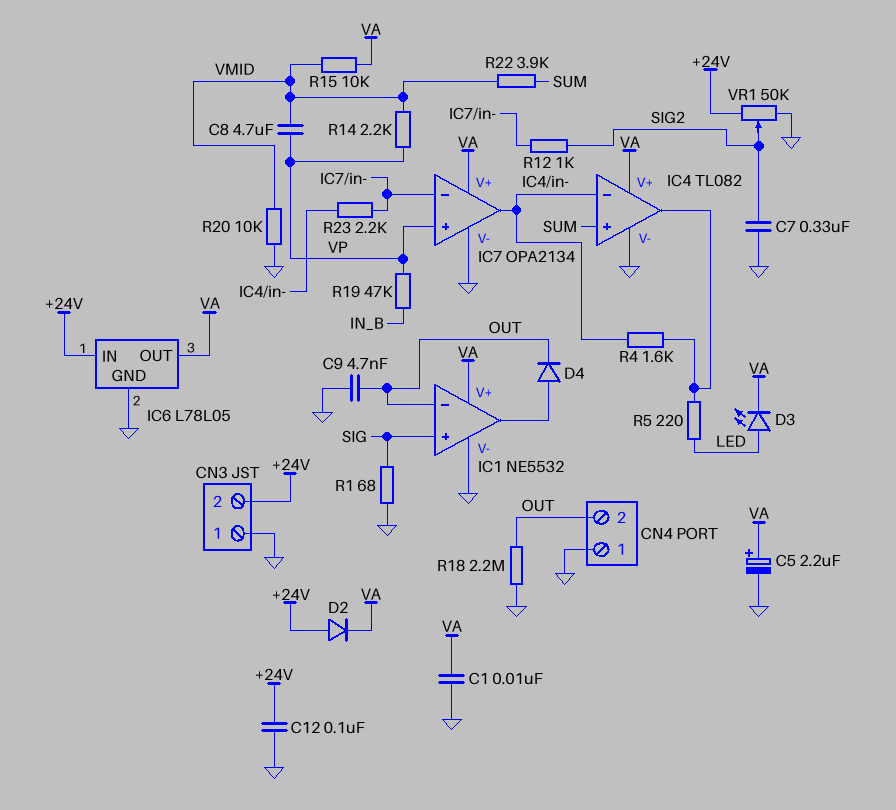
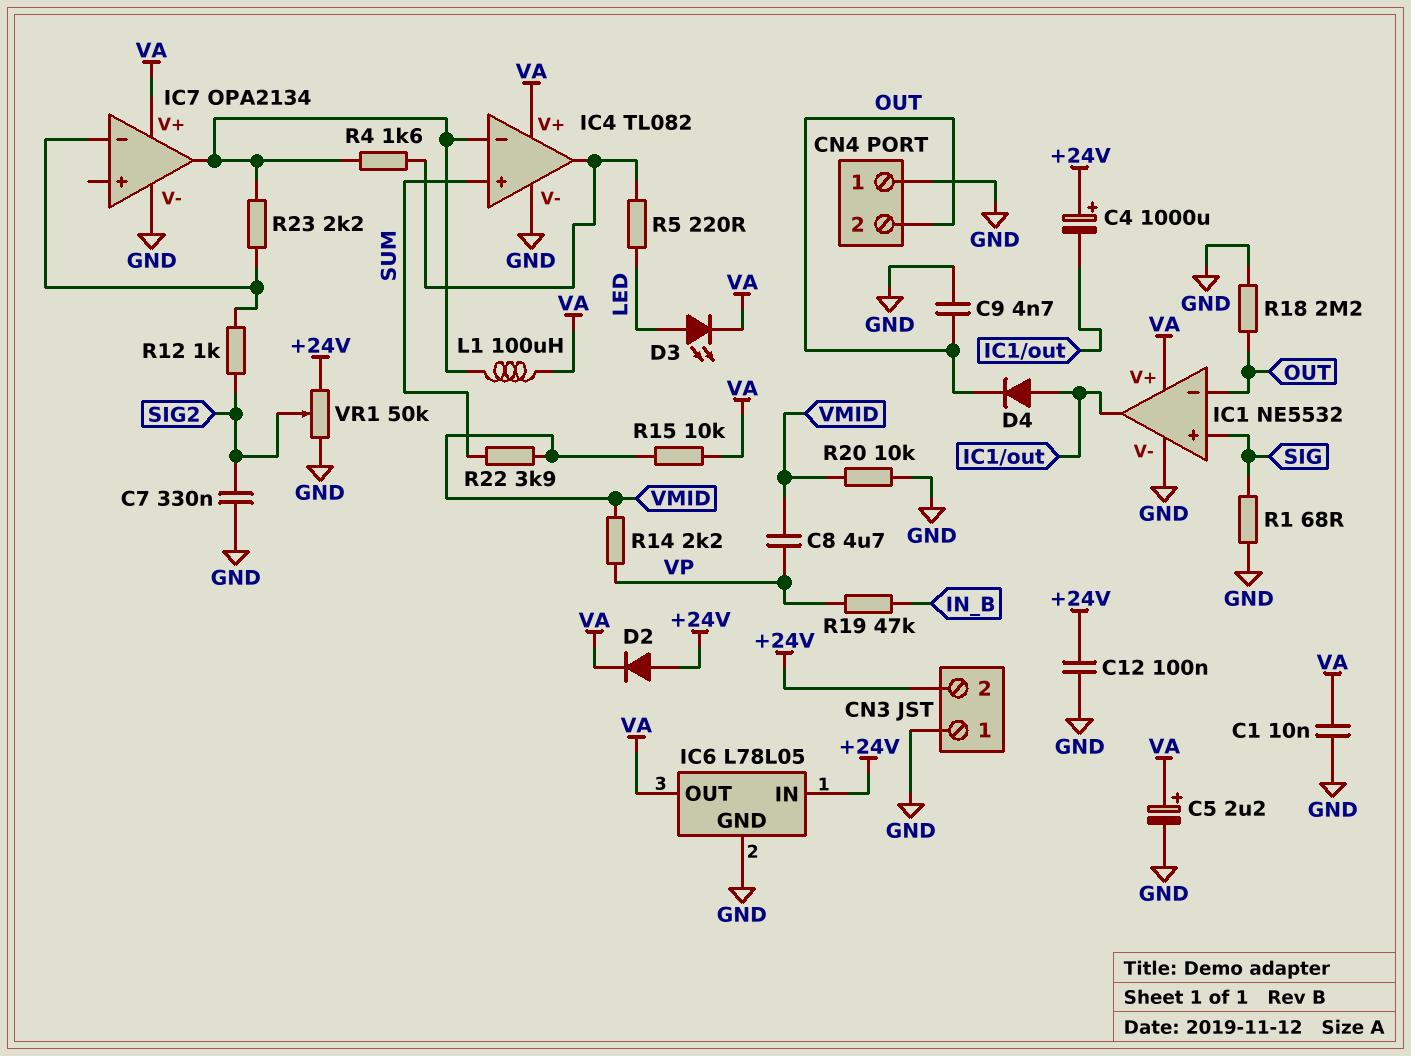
C4: none -> 1000uF (plus +24V, minus IC1/out)
IC7 pin in+: VP -> none
L1: none -> 100uH (IC4/in-, VA)

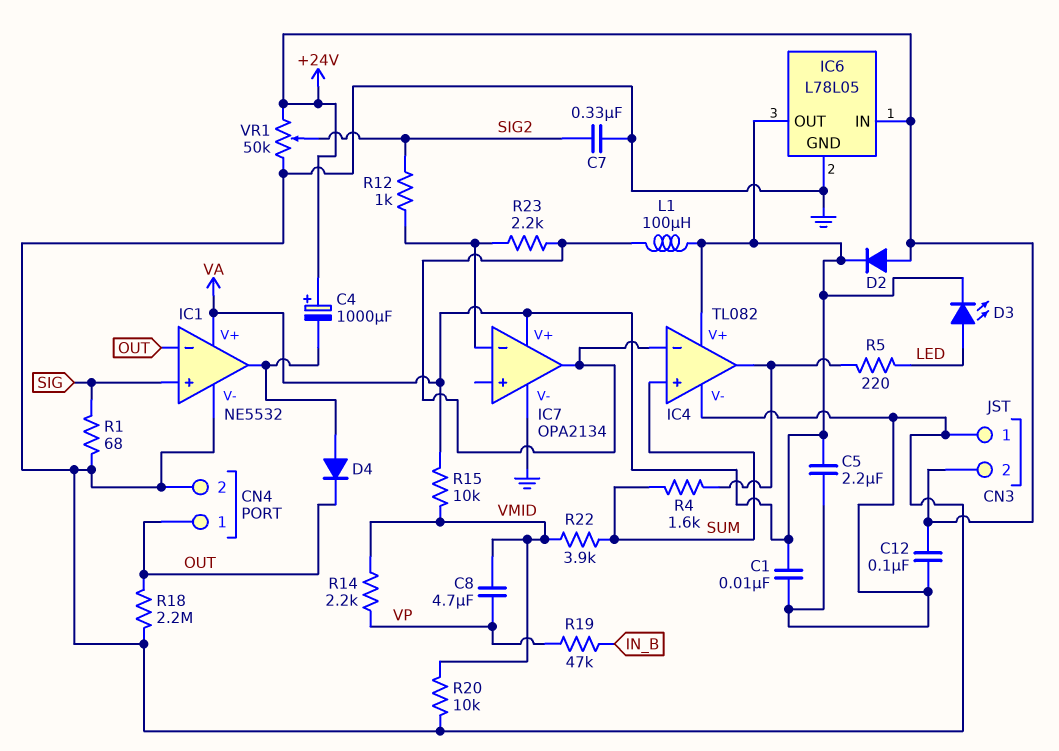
C5: 2.2uF (plus VA, minus GND) -> 2.2uF (GND, VA)
C9: 4.7nF (GND, OUT) -> none
CN4 pin 1: GND -> OUT
CN4 pin 2: OUT -> GND
R4: 1.6k (IC4/in-, IC4/out) -> 1.6k (IC4/out, SUM)

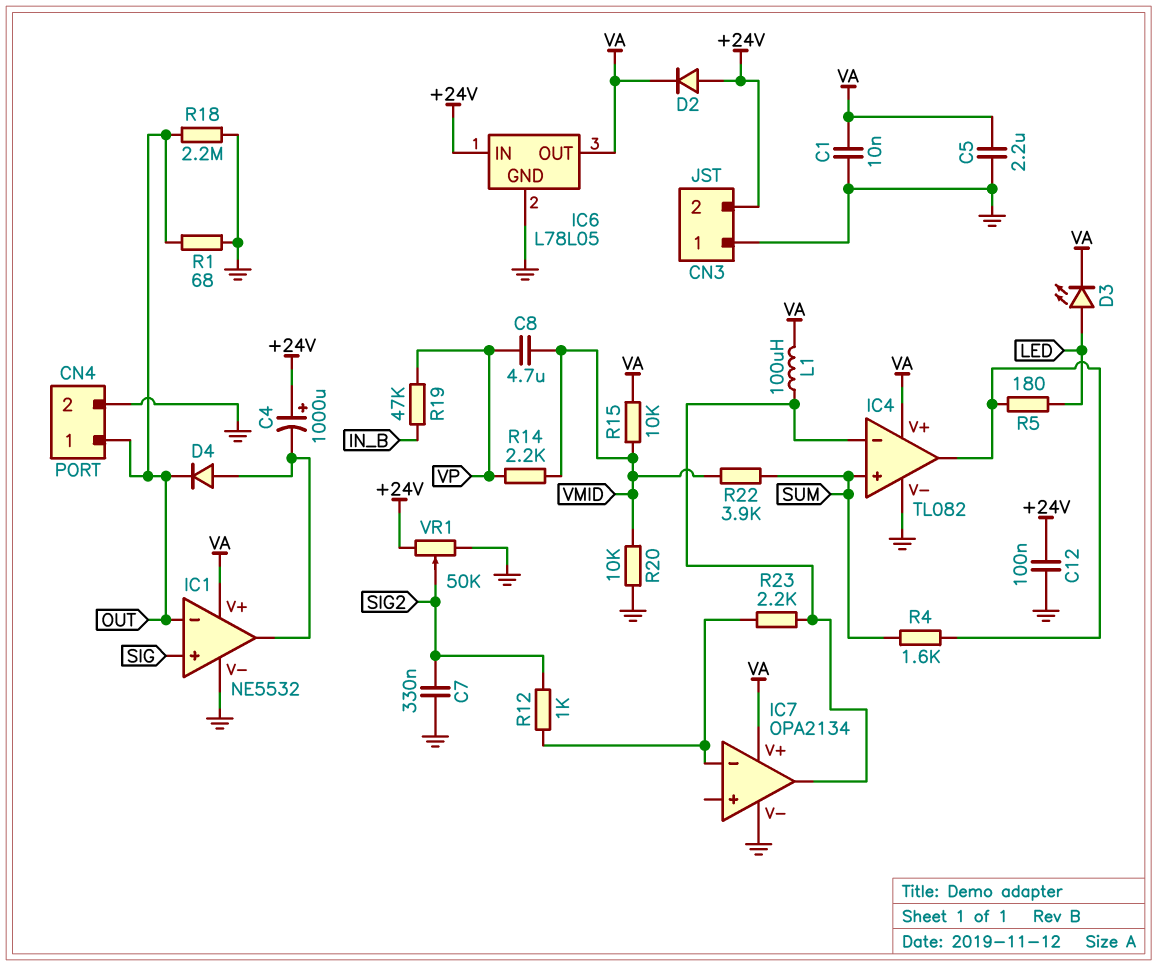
R1: 68 (GND, SIG) -> 68 (GND, OUT)
R5: 220 (IC4/out, LED) -> 180 (IC4/out, LED)

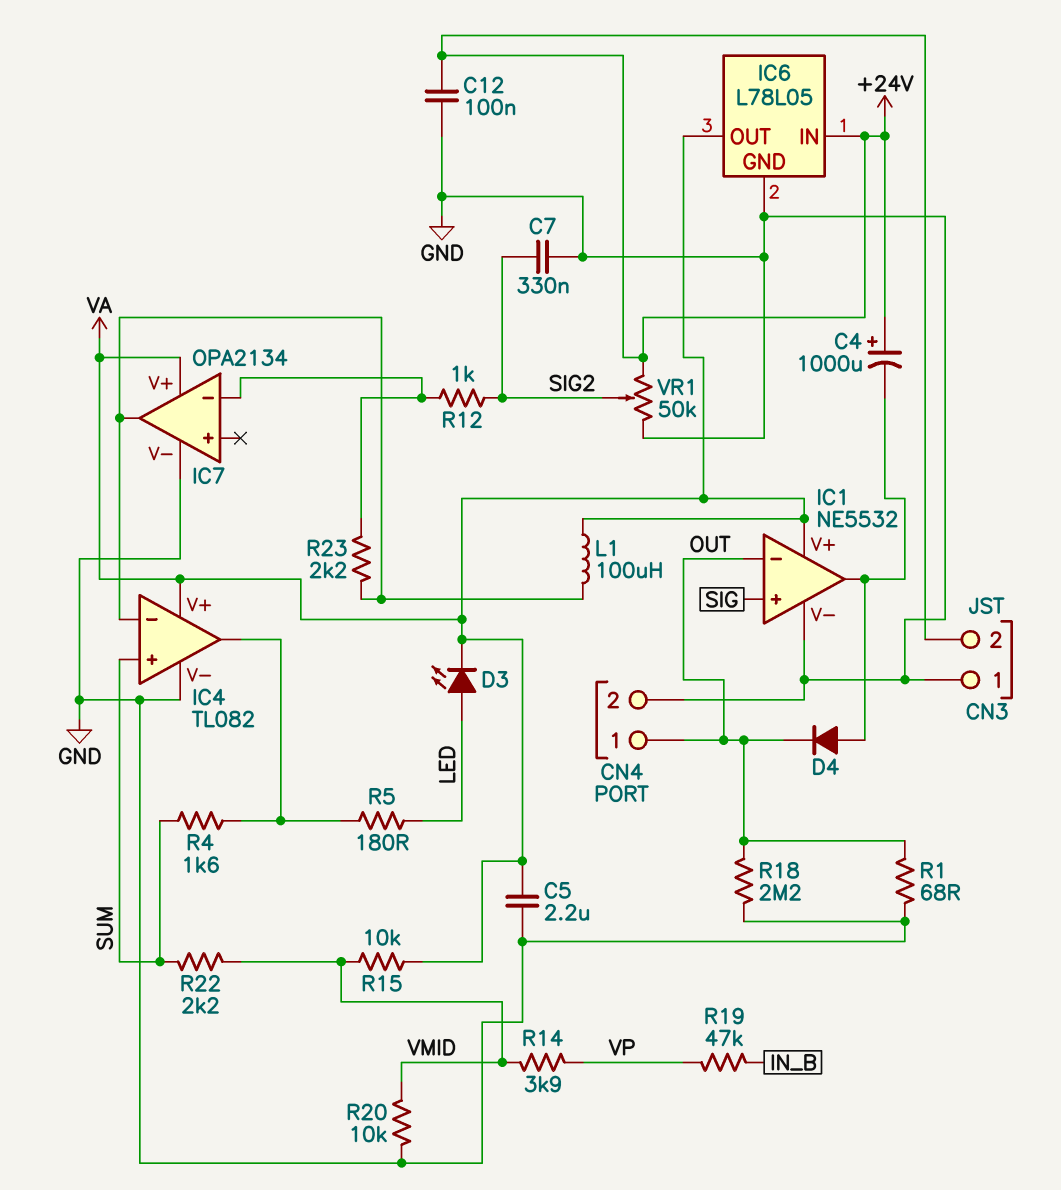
C1: 10nF (GND, VA) -> none
C8: 4.7uF (VMID, VP) -> none
D2: diode (A +24V, K VA) -> none
R14: 2.2k (VMID, VP) -> 3.9k (VMID, VP)
R22: 3.9k (SUM, VMID) -> 2.2k (SUM, VMID)

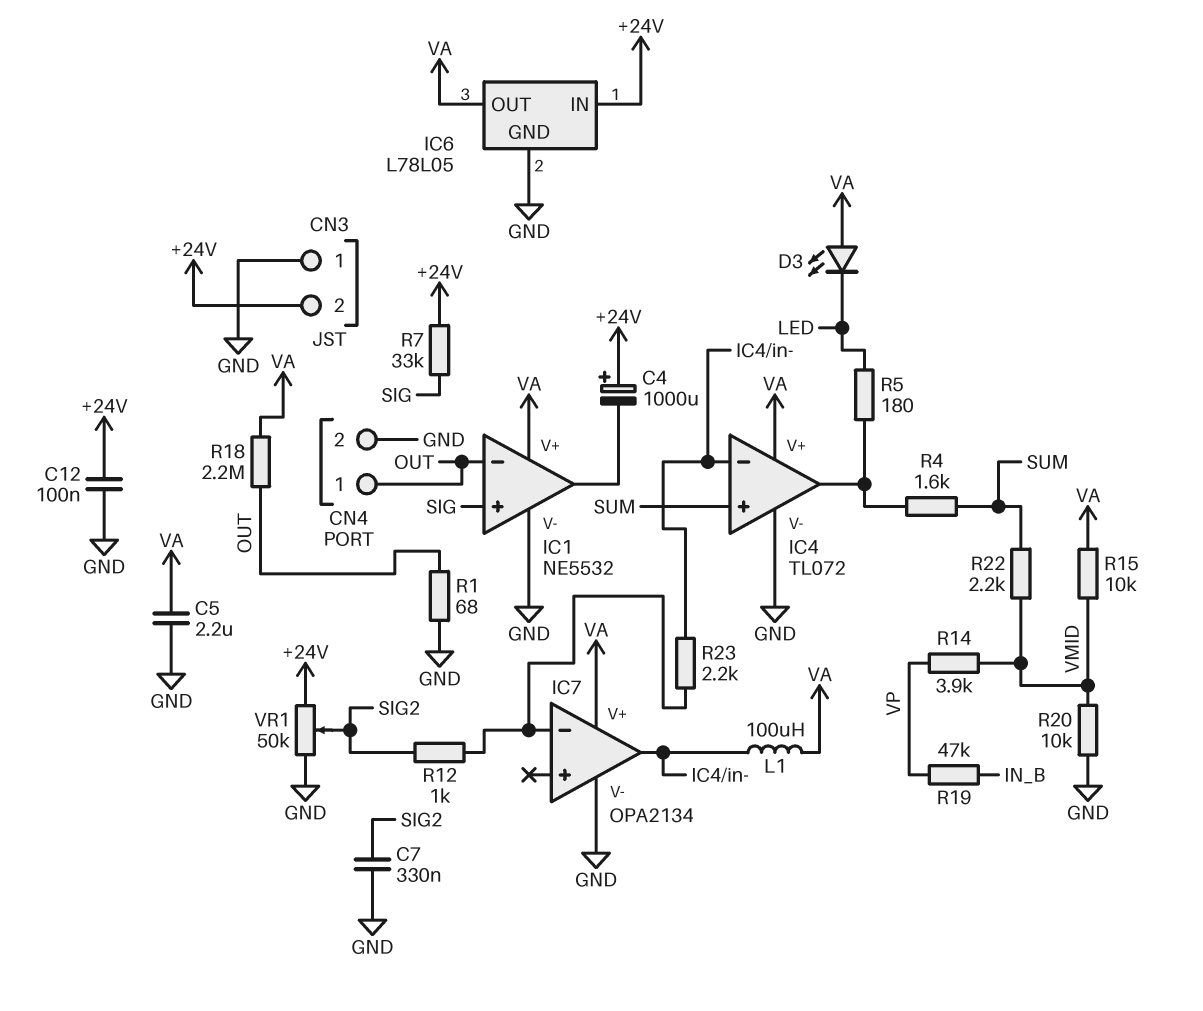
D3: LED (A LED, K VA) -> LED (A VA, K LED)
D4: diode (A IC1/out, K OUT) -> none
IC4: TL082 -> TL072
R7: none -> 33k (+24V, SIG)
R18: 2.2M (GND, OUT) -> 2.2M (OUT, VA)

